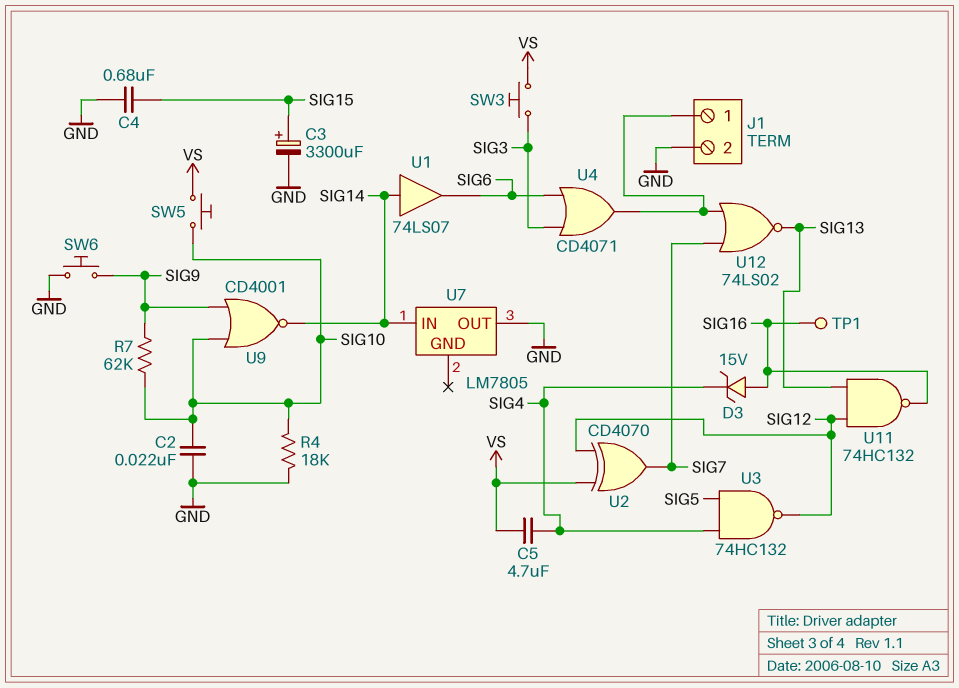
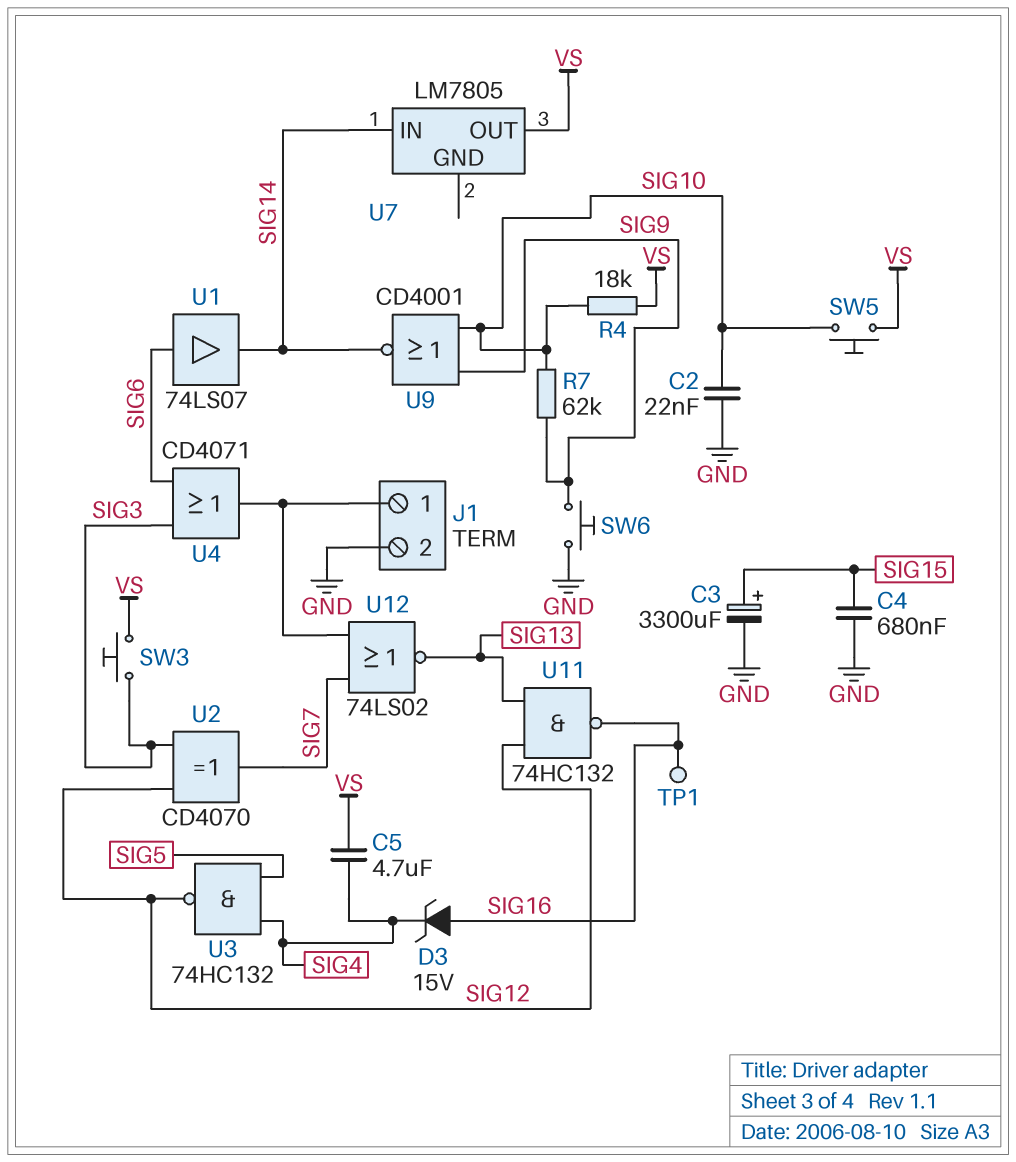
R4: 18k (GND, SIG10) -> 18k (SIG10, VS)
U1: buffer 74LS07 (in SIG14, out SIG6) -> buffer 74LS07 (in SIG6, out SIG14)
U2: XOR CD4070 (in SIG12, in VS, out SIG7) -> XOR CD4070 (in SIG3, in SIG12, out SIG7)
U7 pin OUT: GND -> VS

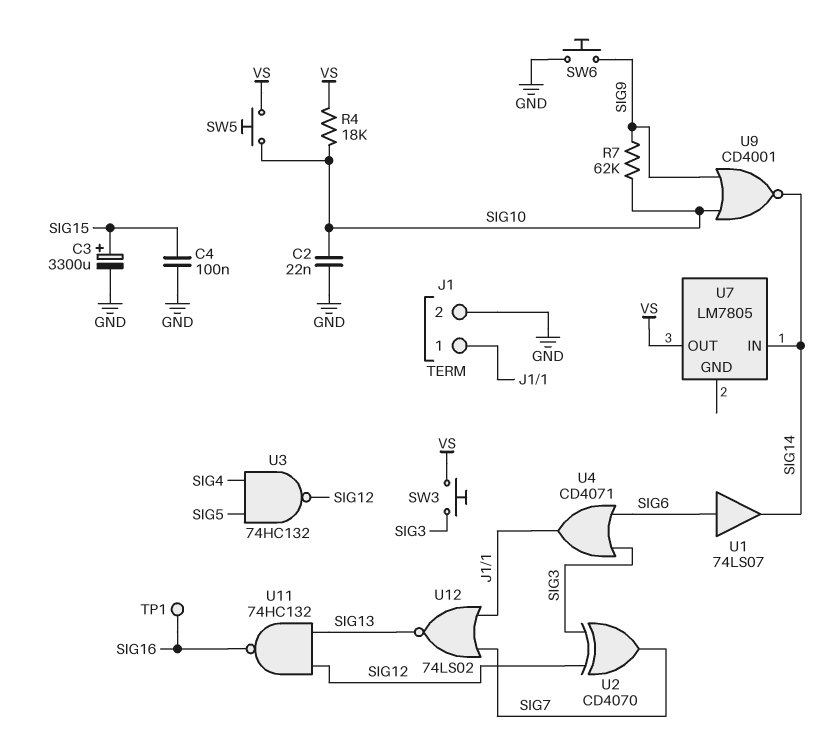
C4: 680nF (GND, SIG15) -> 100nF (GND, SIG15)
C5: 4.7uF (SIG4, VS) -> none
D3: zener 15V (A SIG16, K SIG4) -> none

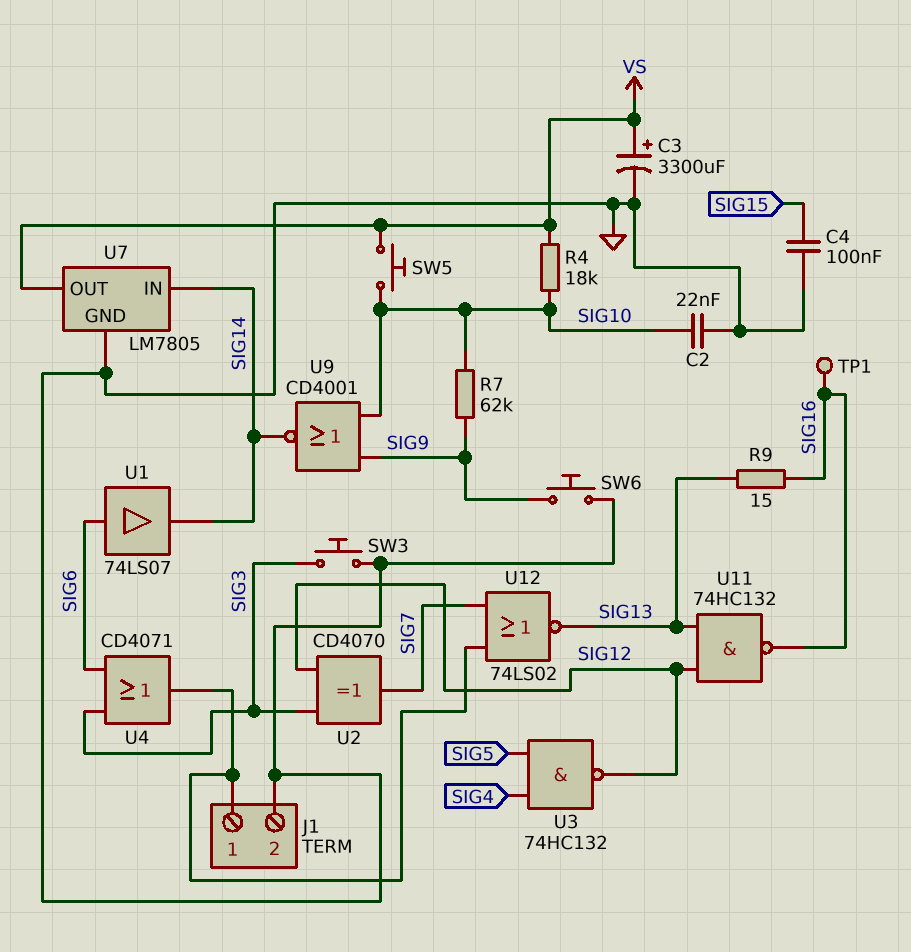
C3: 3300uF (plus SIG15, minus GND) -> 3300uF (plus VS, minus GND)
R9: none -> 15 (SIG13, SIG16)
SW3: button (SIG3, VS) -> button (GND, SIG3)
U7 pin GND: none -> GND

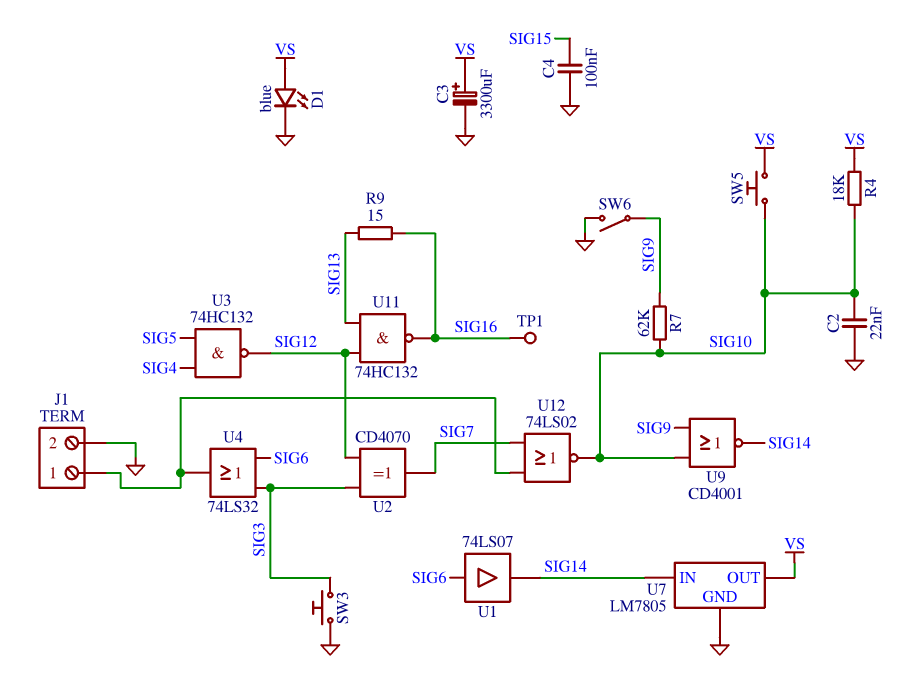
D1: none -> LED blue (A VS, K GND)
SW6: button (GND, SIG9) -> switch (GND, SIG9)
U4: OR CD4071 (in SIG3, in SIG6, out J1/1) -> OR 74LS32 (in SIG3, in SIG6, out J1/1)
U12: NOR 74LS02 (in J1/1, in SIG7, out SIG13) -> NOR 74LS02 (in J1/1, in SIG7, out SIG10)

